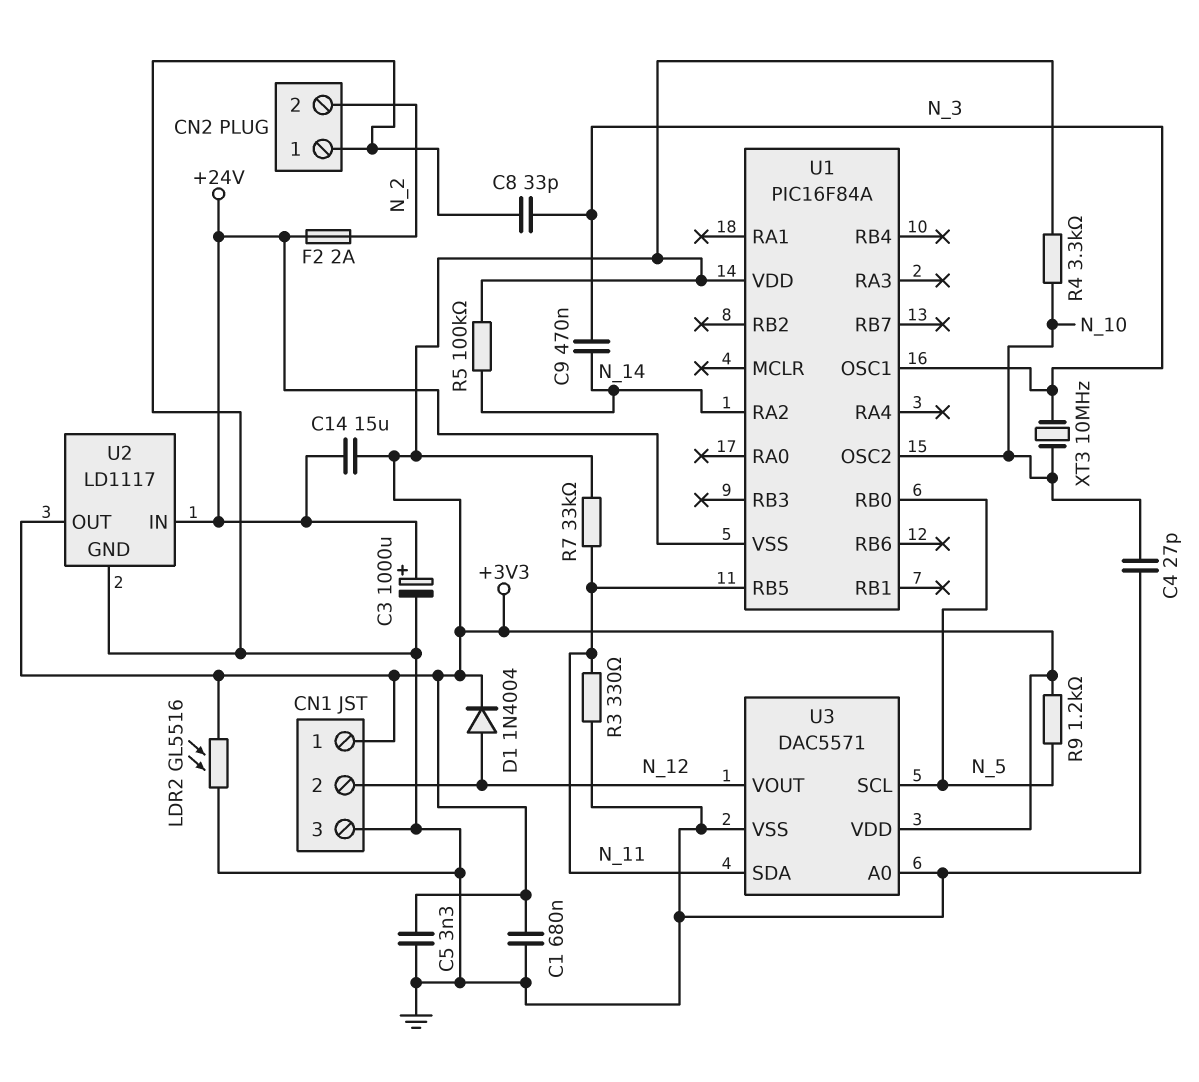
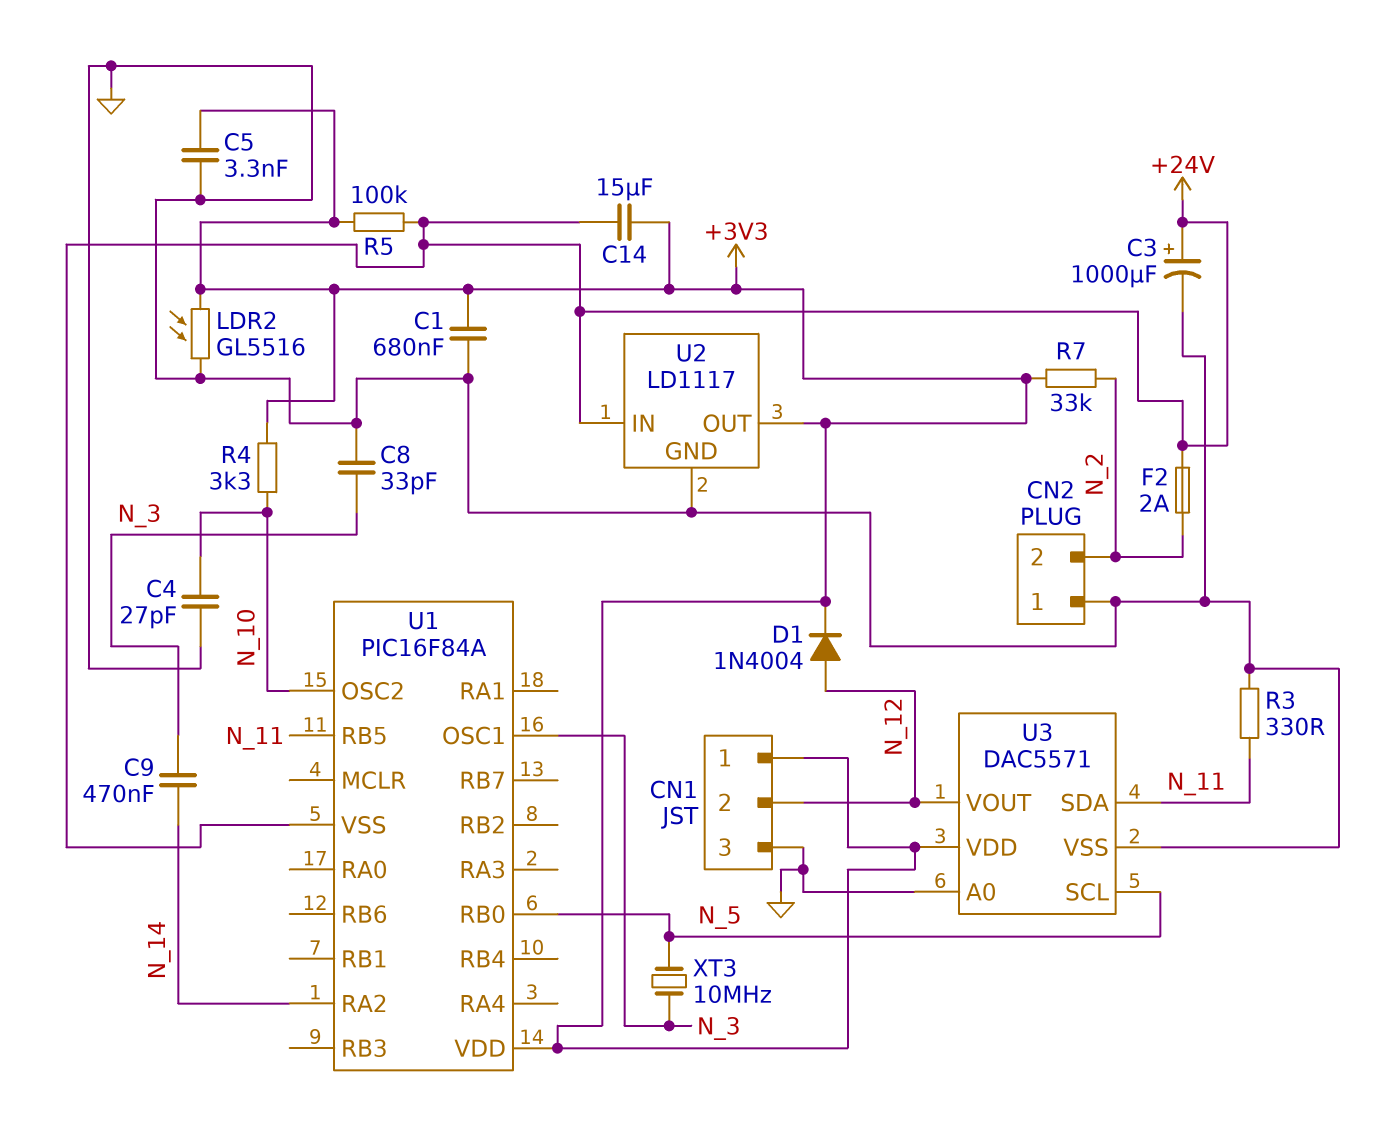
R5: 100k (+3V3, N_14) -> 100k (+3V3, +24V)
R7: 33k (+3V3, N_11) -> 33k (+3V3, N_2)
R9: 1.2k (+3V3, N_5) -> none
XT3: 10MHz (N_3, N_10) -> 10MHz (N_3, N_5)

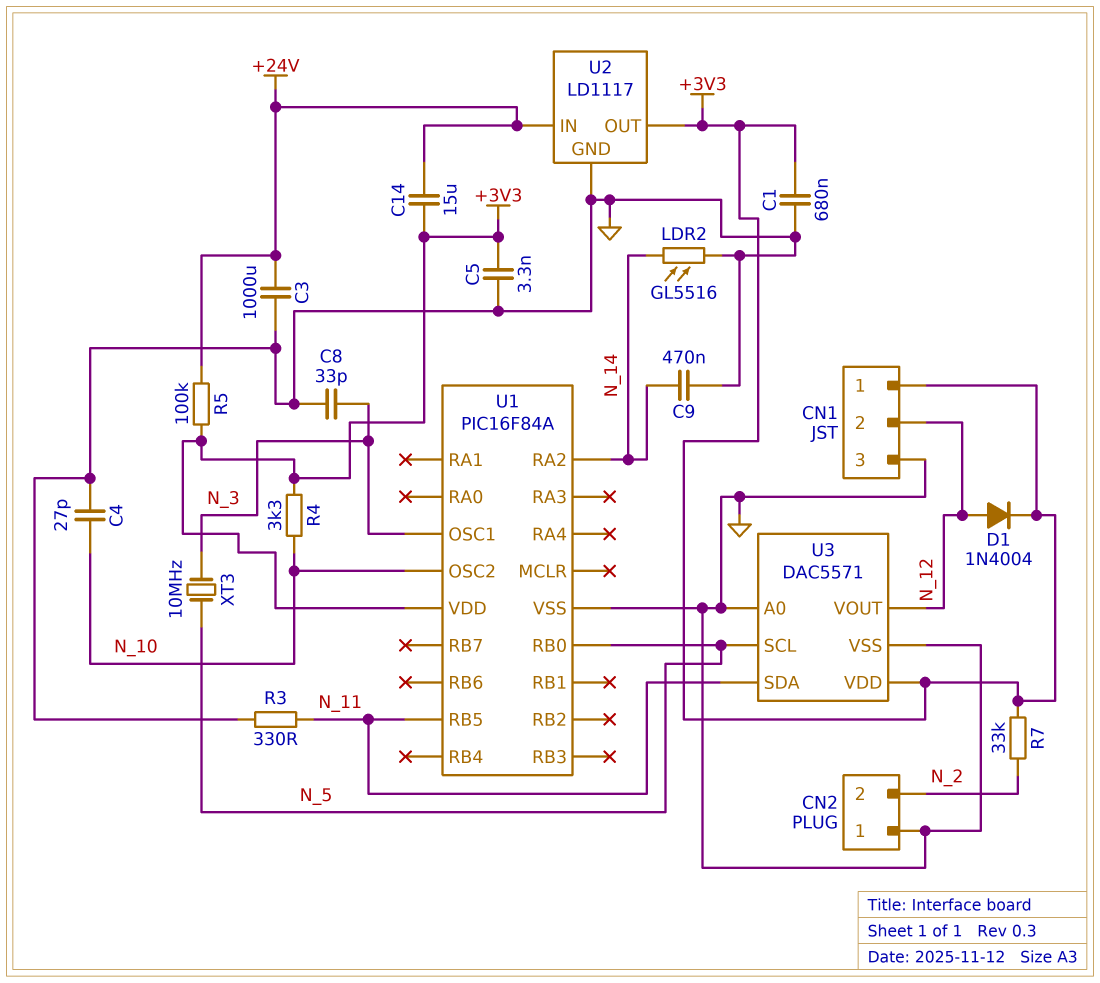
C3: 1000uF (plus +24V, minus GND) -> 1000uF (+24V, GND)
C9: 470nF (N_3, N_14) -> 470nF (GND, N_14)
F2: 2A (+24V, N_2) -> none
LDR2: GL5516 (+3V3, GND) -> GL5516 (GND, N_14)
U1 pin VSS: +24V -> GND

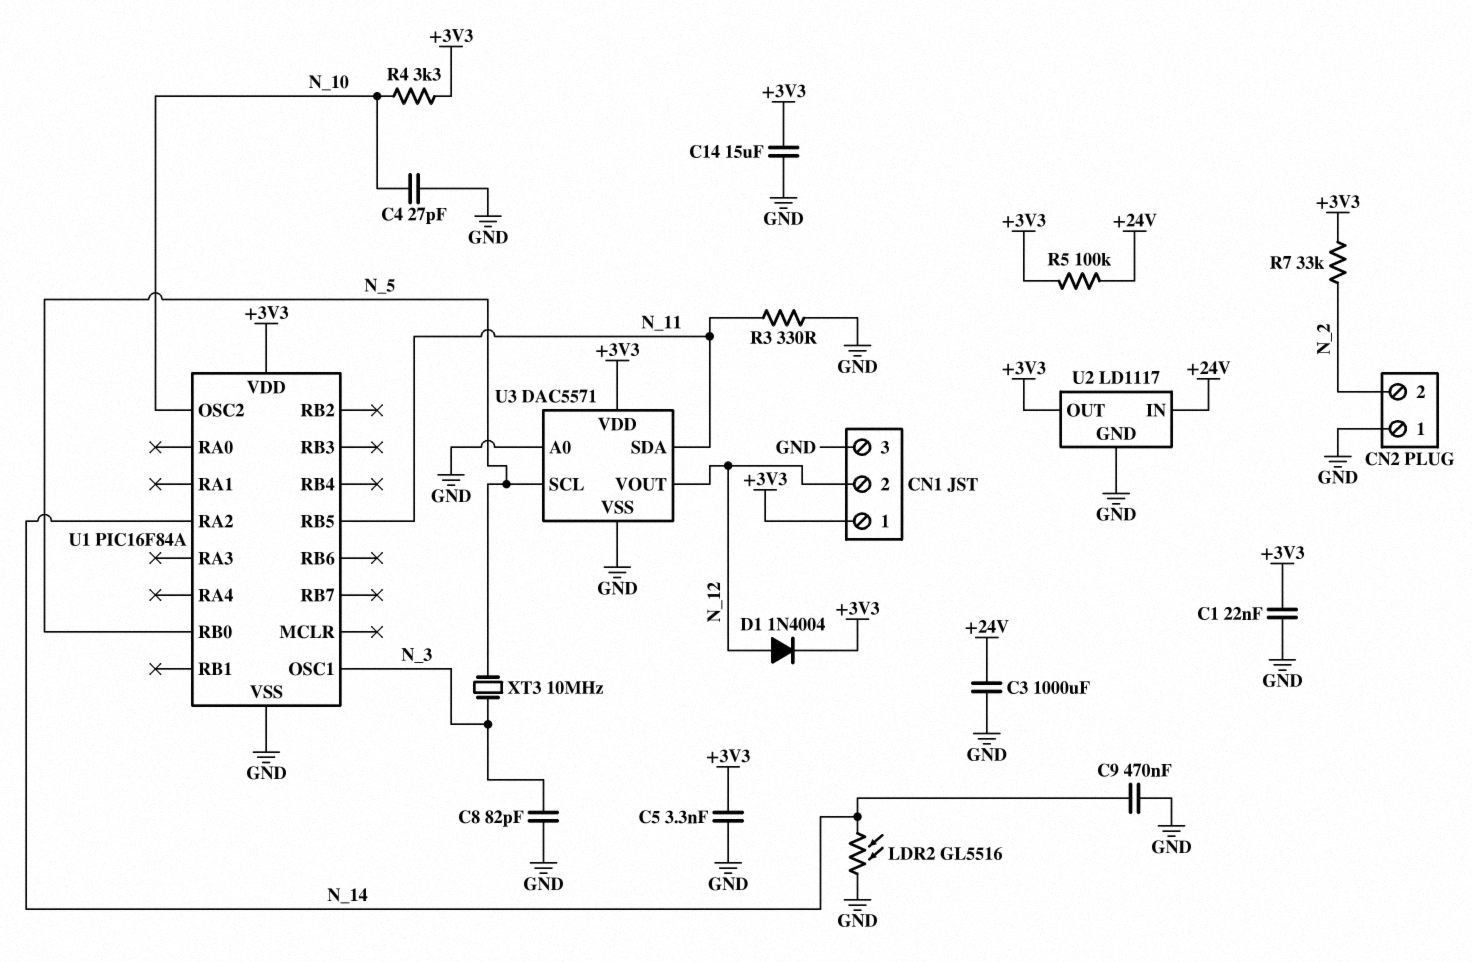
C1: 680nF (+3V3, GND) -> 22nF (+3V3, GND)
C8: 33pF (GND, N_3) -> 82pF (GND, N_3)
C14: 15uF (+3V3, +24V) -> 15uF (+3V3, GND)

